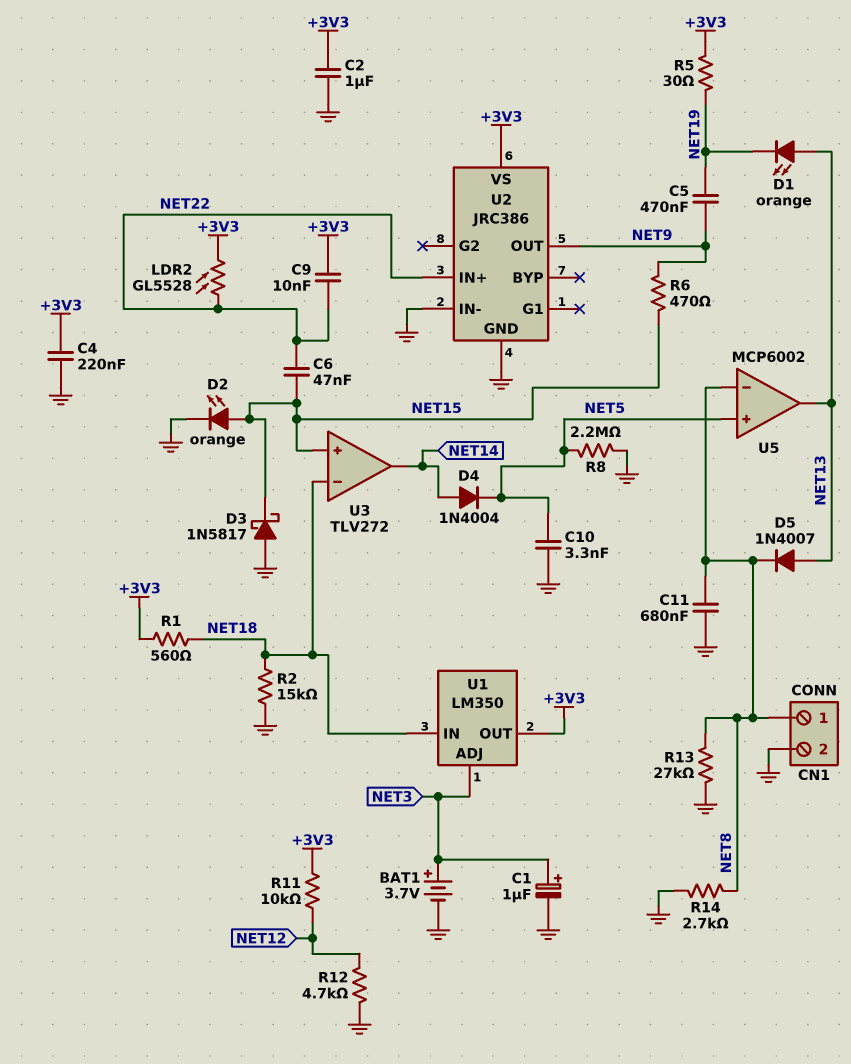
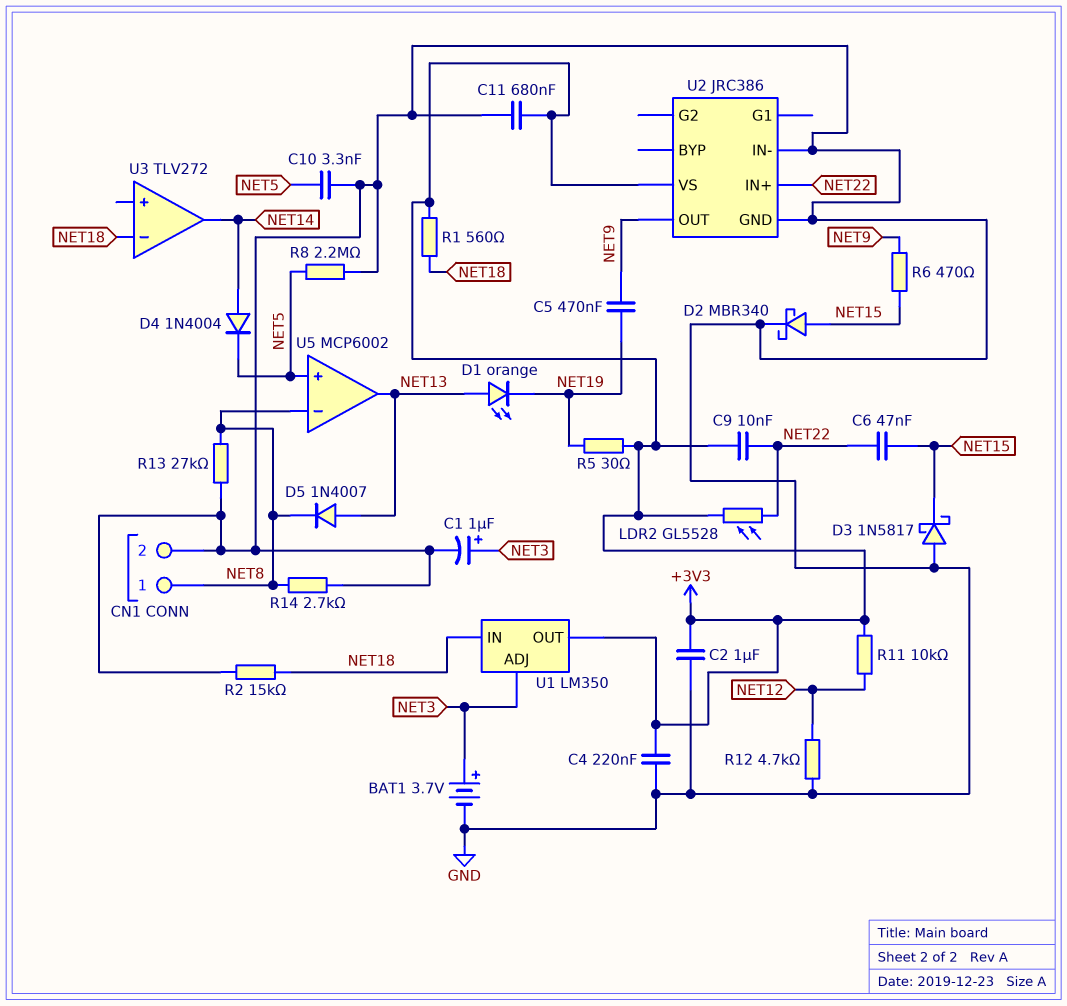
C11: 680nF (GND, NET8) -> 680nF (+3V3, GND)
D2: LED orange (A NET15, K GND) -> schottky MBR340 (A NET15, K GND)
U3 pin in+: NET15 -> none

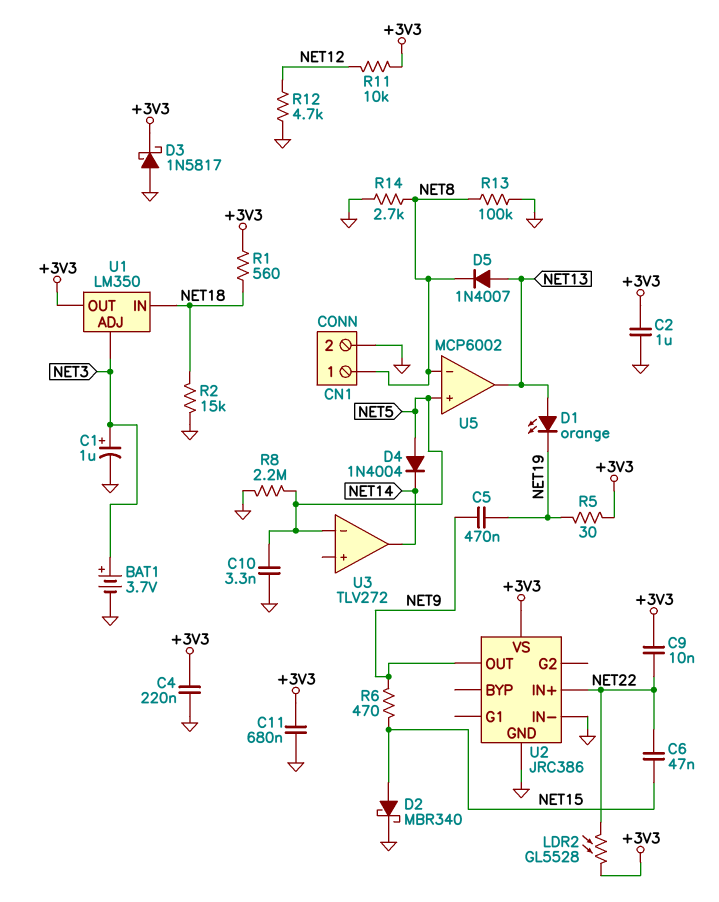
D3: schottky 1N5817 (A GND, K NET15) -> schottky 1N5817 (A GND, K +3V3)
D4: diode 1N4004 (A NET14, K NET5) -> diode 1N4004 (A NET5, K NET14)
R13: 27k (GND, NET8) -> 100k (GND, NET8)
U3 pin in-: NET18 -> NET5

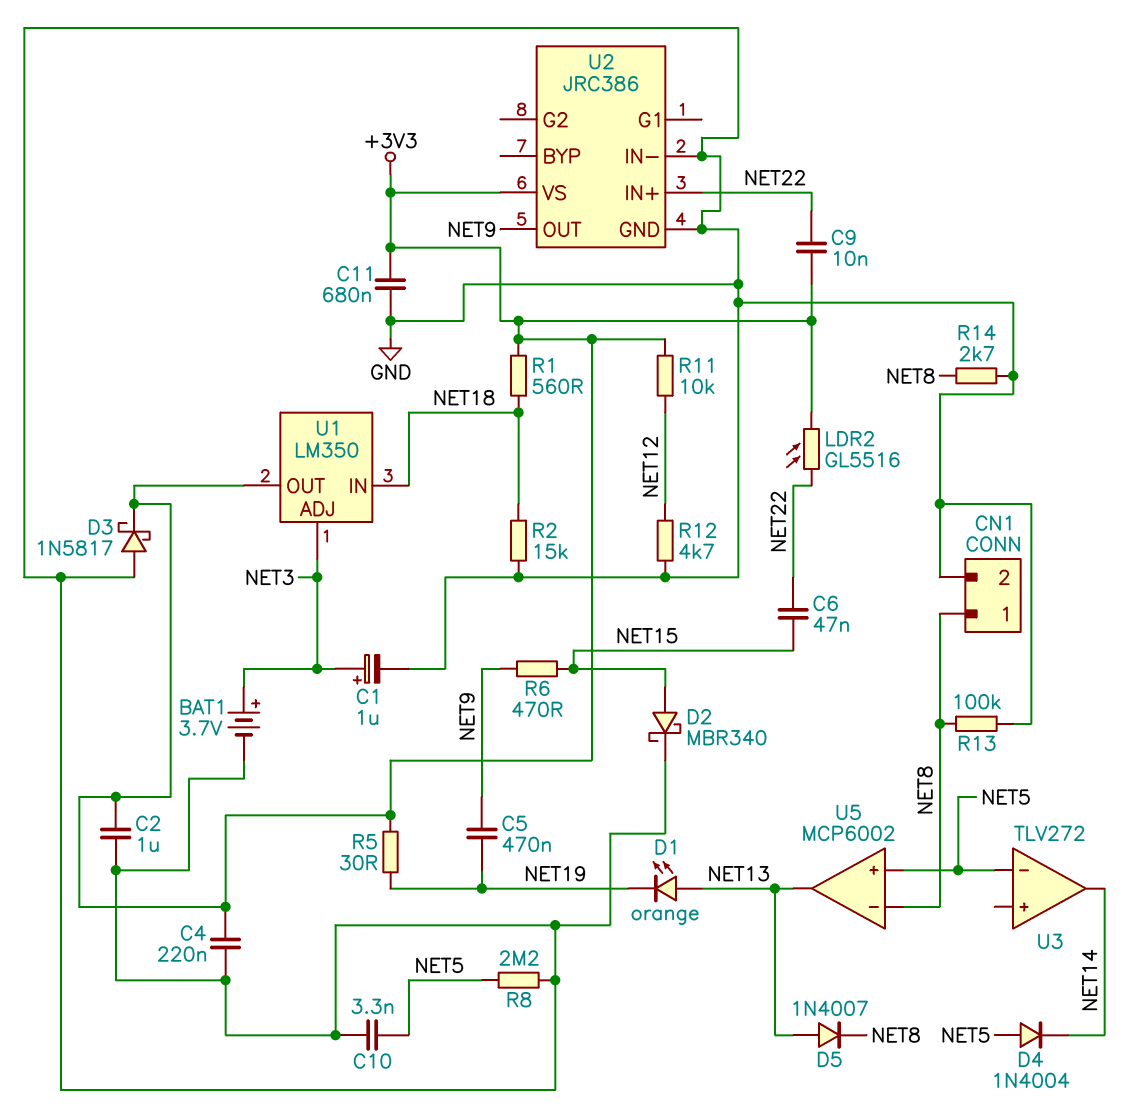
LDR2: GL5528 (+3V3, NET22) -> GL5516 (+3V3, NET22)

